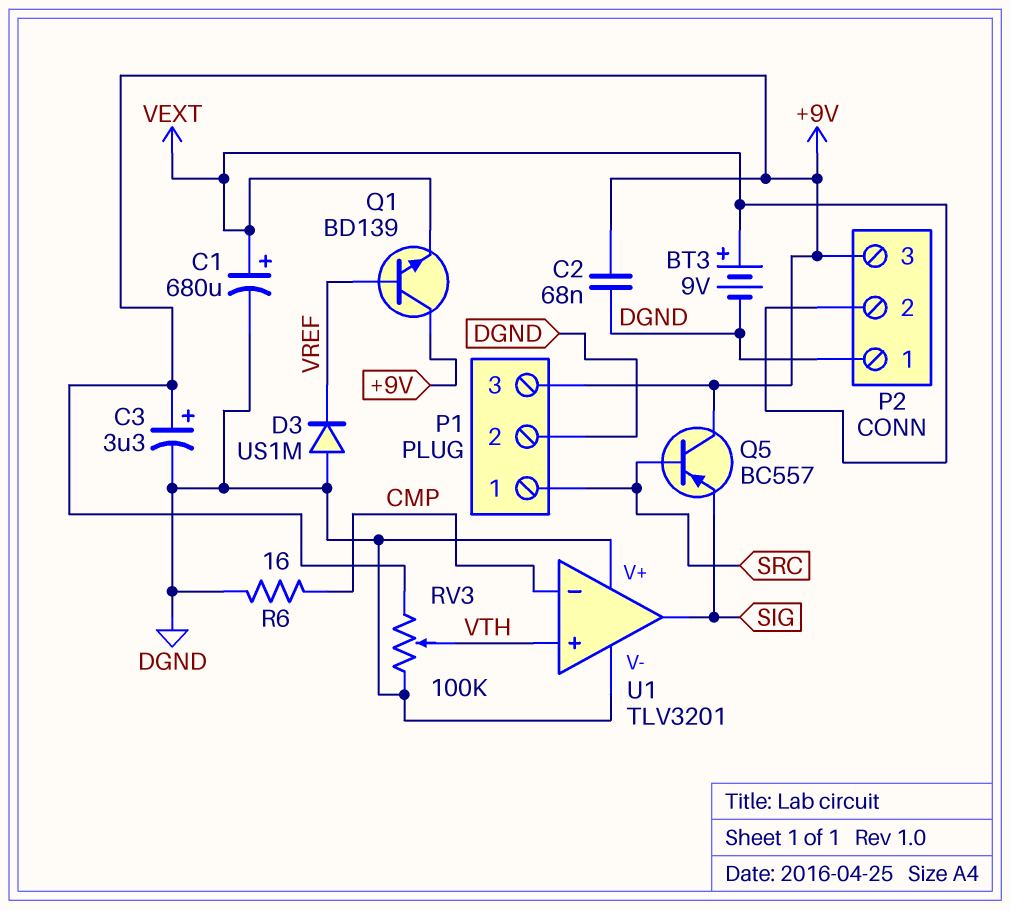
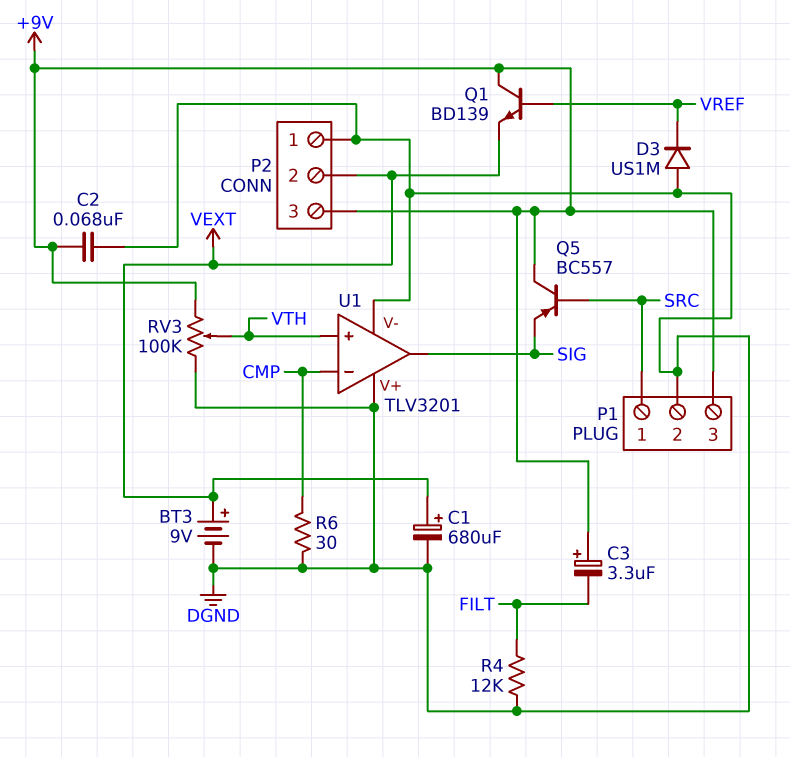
C3: 3.3uF (plus +9V, minus DGND) -> 3.3uF (plus +9V, minus FILT)
R4: none -> 12k (DGND, FILT)
R6: 16 (CMP, DGND) -> 30 (CMP, DGND)

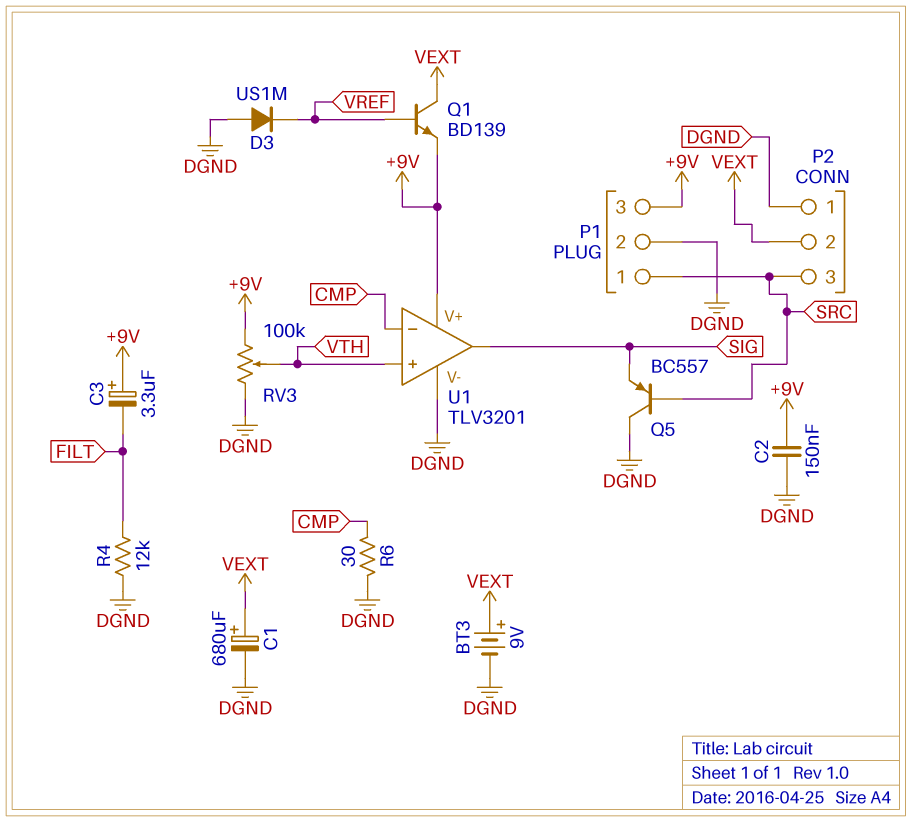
C2: 68nF (+9V, DGND) -> 150nF (+9V, DGND)
P2 pin 3: +9V -> SRC
Q1: NPN BD139 (B VREF, C +9V, E VEXT) -> NPN BD139 (B VREF, C VEXT, E +9V)
Q5: PNP BC557 (B SRC, C +9V, E SIG) -> PNP BC557 (B SRC, C DGND, E SIG)
U1 pin V+: DGND -> +9V

